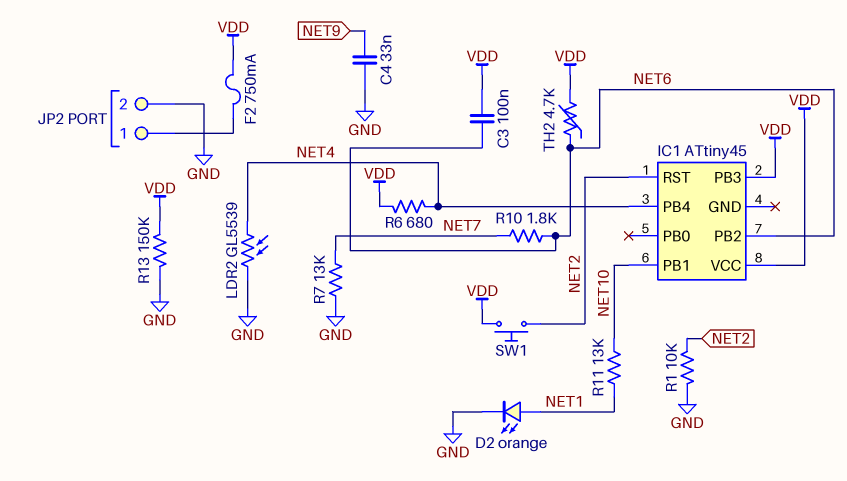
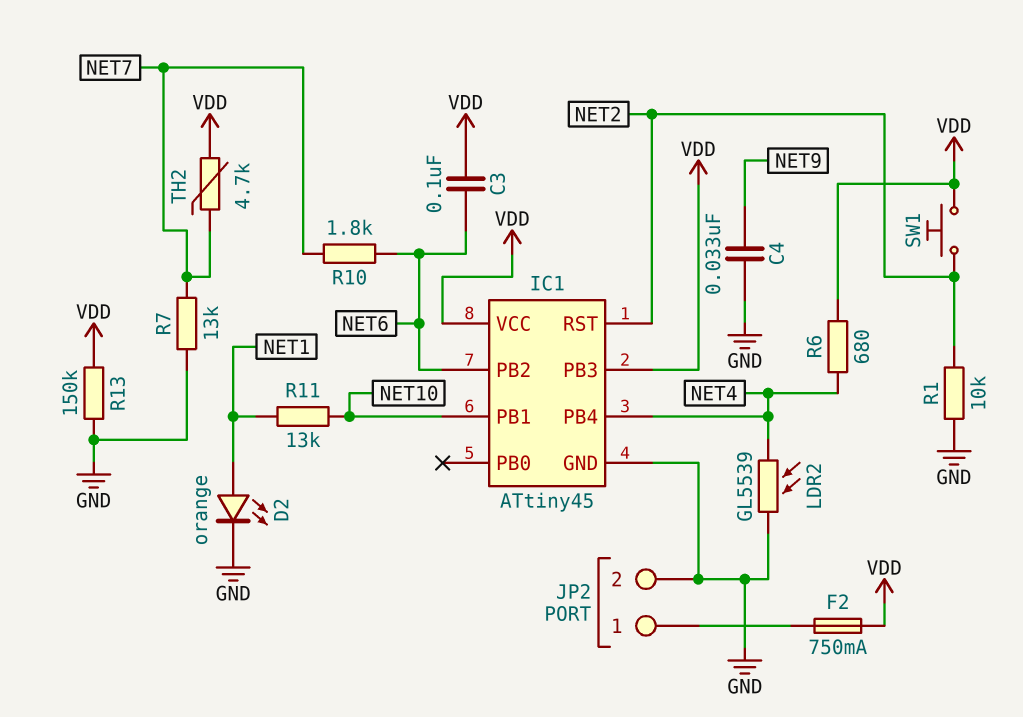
IC1 pin GND: none -> GND
TH2: 4.7k (NET6, VDD) -> 4.7k (NET7, VDD)

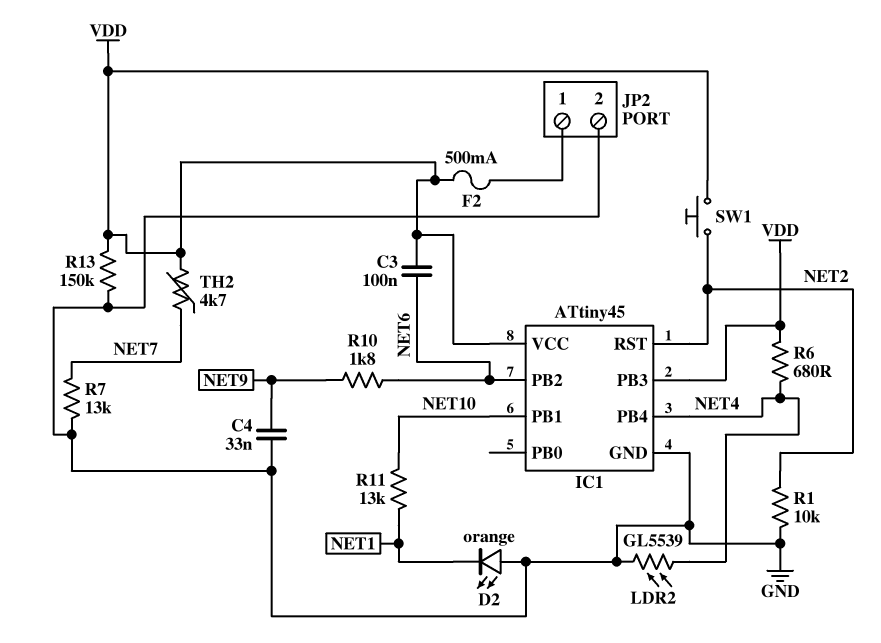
D2: LED orange (A NET1, K GND) -> LED orange (A GND, K NET1)
F2: 750mA (JP2/1, VDD) -> 500mA (JP2/1, VDD)
R10: 1.8k (NET6, NET7) -> 1.8k (NET6, NET9)

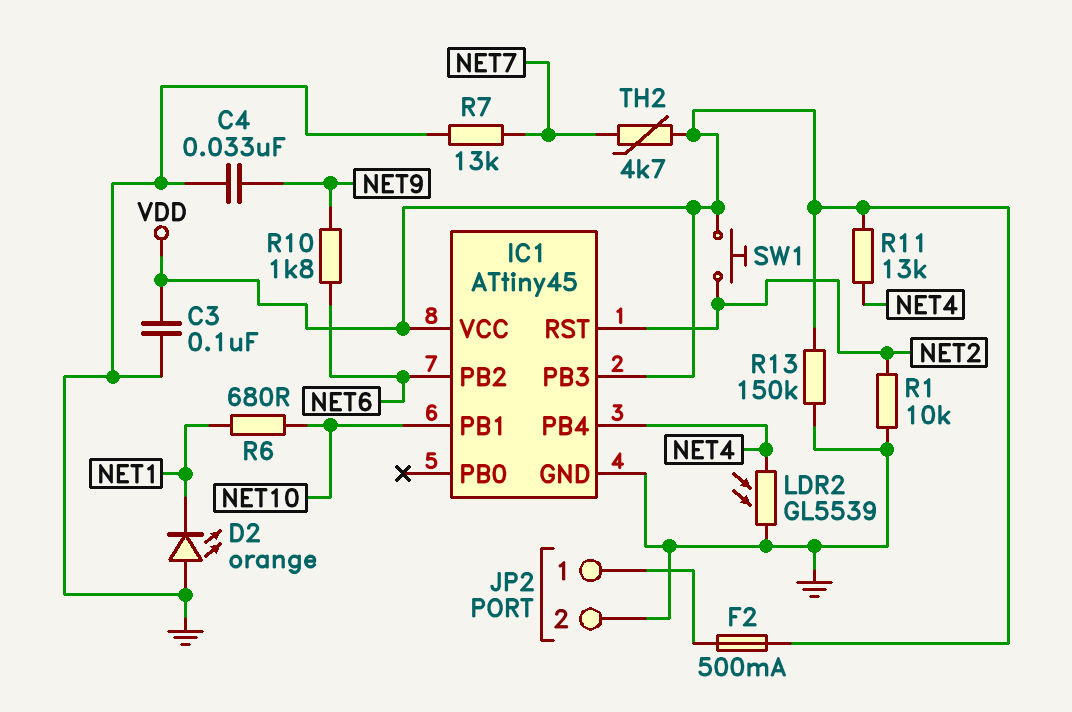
C3: 100nF (NET6, VDD) -> 100nF (GND, VDD)
R6: 680 (NET4, VDD) -> 680 (NET1, NET10)
R11: 13k (NET1, NET10) -> 13k (NET4, VDD)

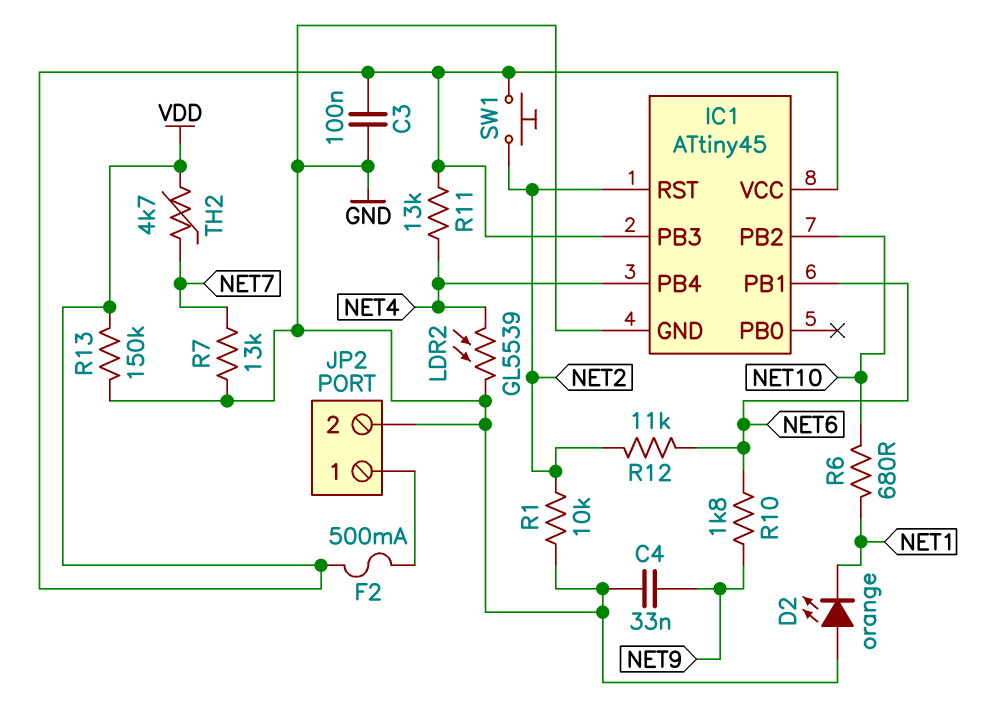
IC1 pin PB1: NET10 -> NET6
IC1 pin PB2: NET6 -> NET10
R12: none -> 11k (NET2, NET6)

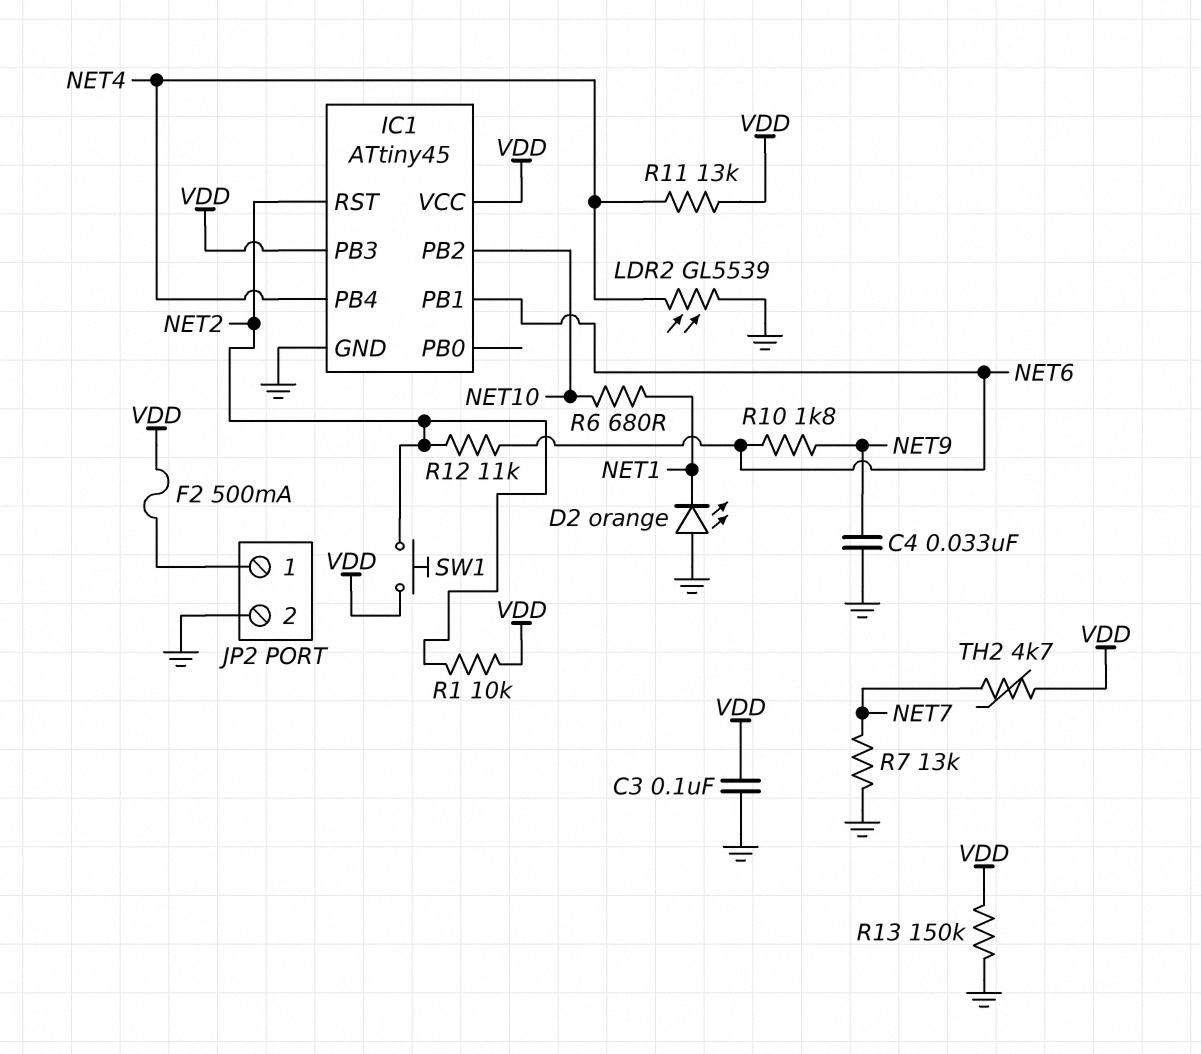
R1: 10k (GND, NET2) -> 10k (NET2, VDD)

